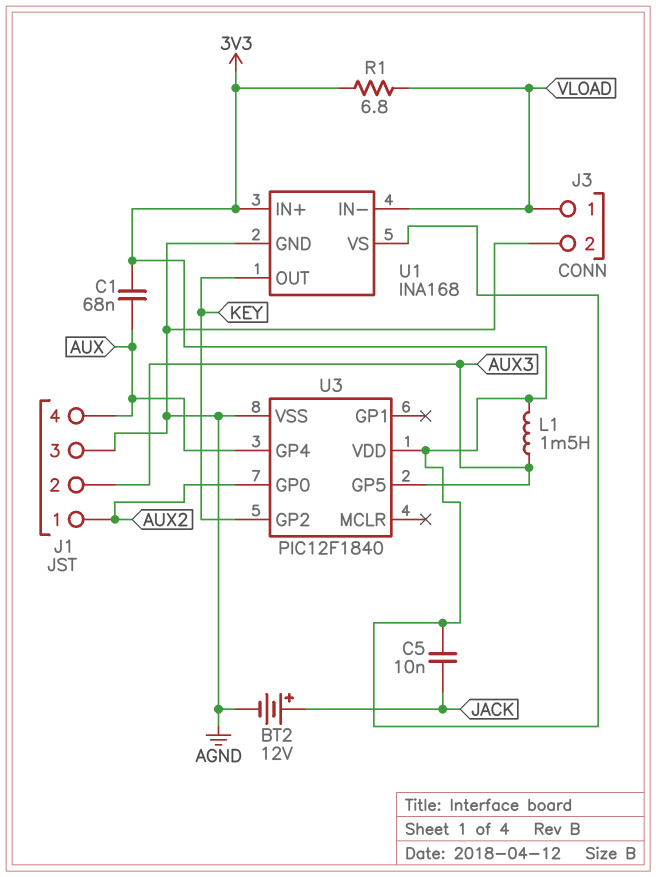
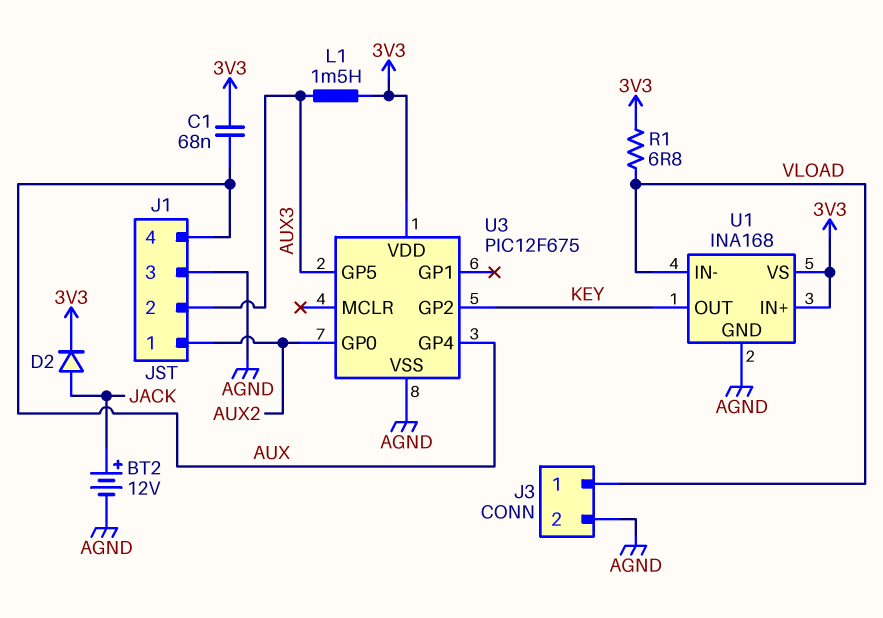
C5: 10nF (3V3, JACK) -> none
D2: none -> diode (A JACK, K 3V3)
U3: PIC12F1840 -> PIC12F675

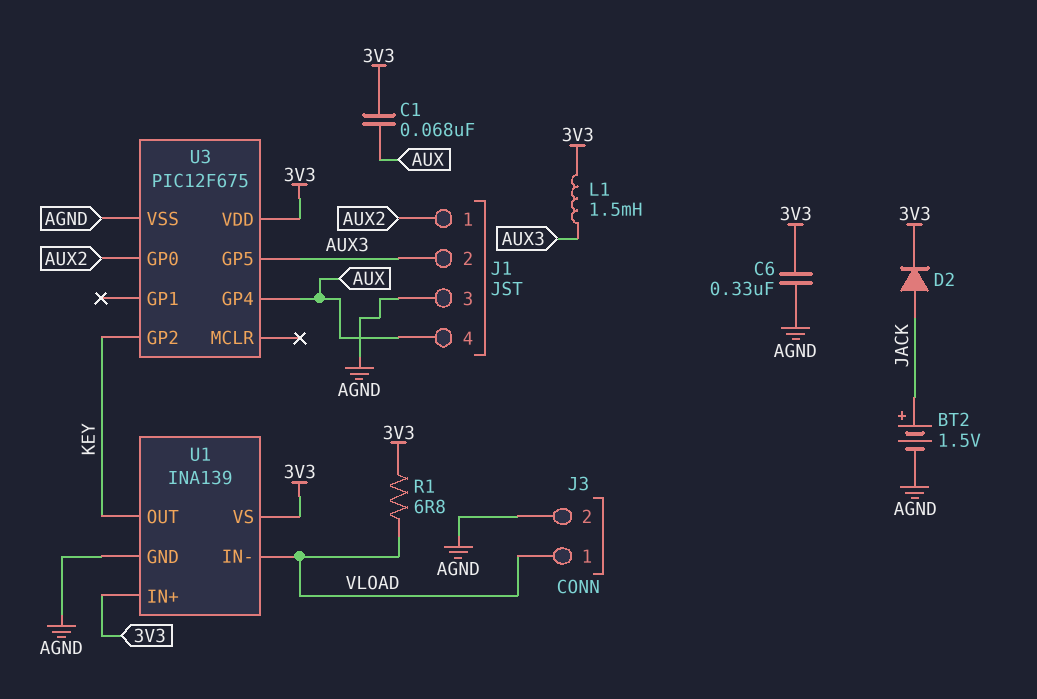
BT2: 12V (plus JACK, minus AGND) -> 1.5V (plus JACK, minus AGND)
C6: none -> 330nF (3V3, AGND)
U1: INA168 -> INA139

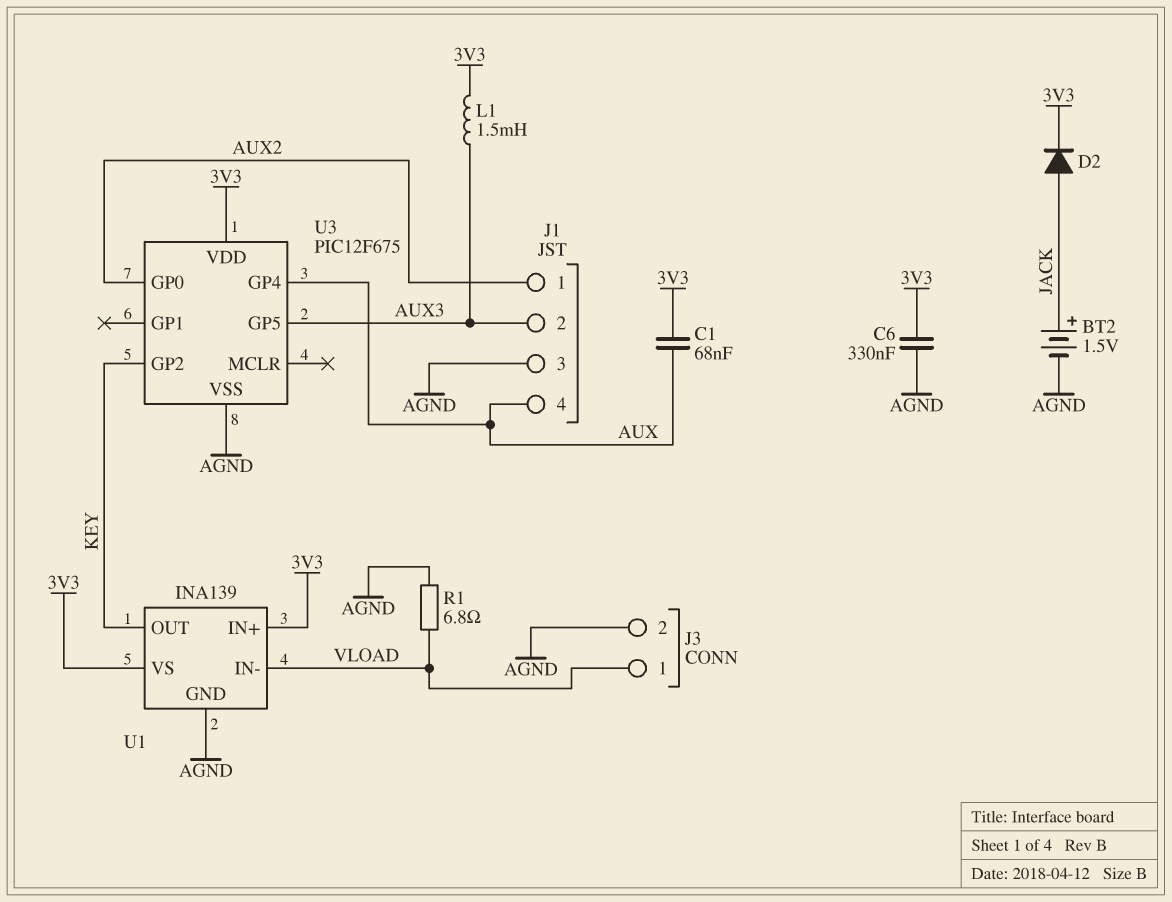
R1: 6.8 (3V3, VLOAD) -> 6.8 (AGND, VLOAD)

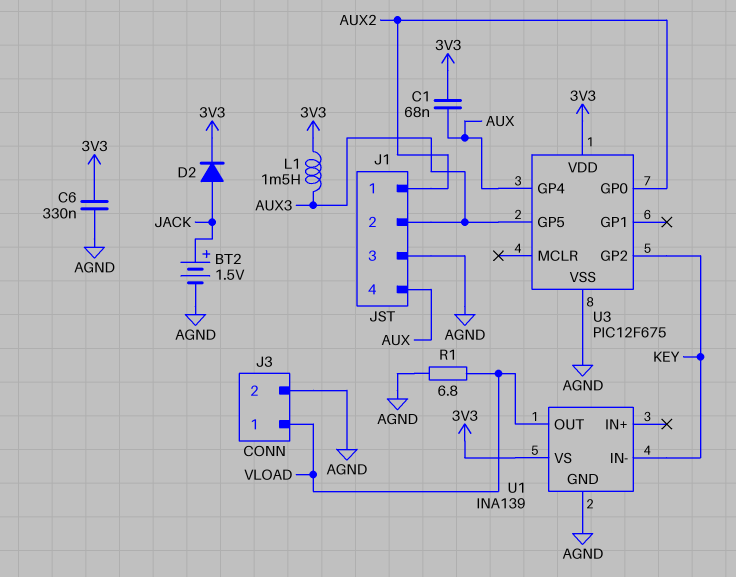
U1 pin IN+: 3V3 -> none
U1 pin IN-: VLOAD -> KEY
U1 pin OUT: KEY -> VLOAD

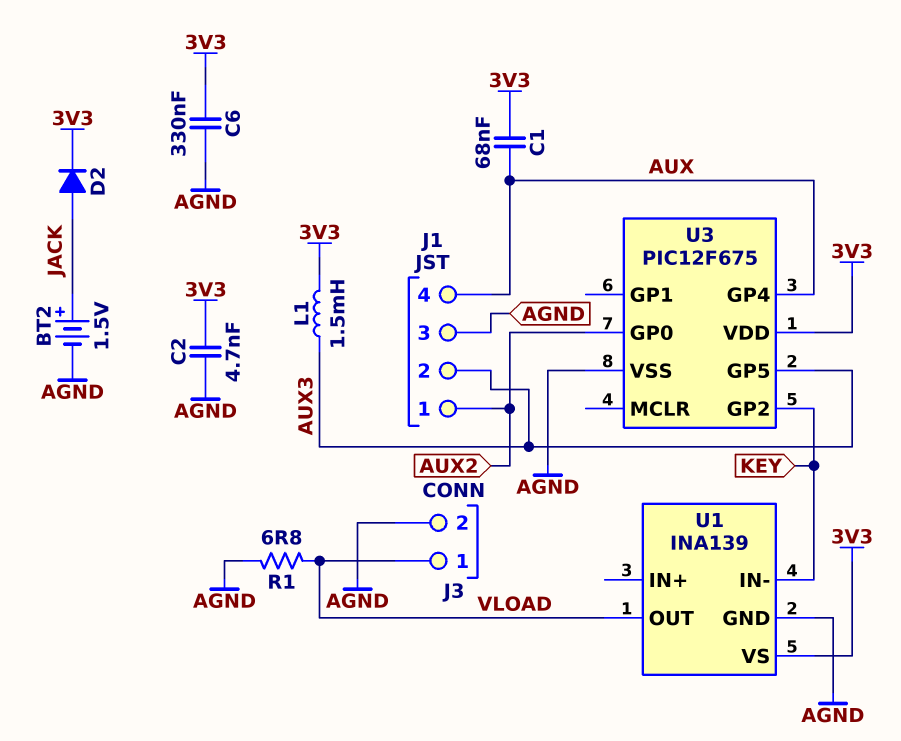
C2: none -> 4.7nF (3V3, AGND)

